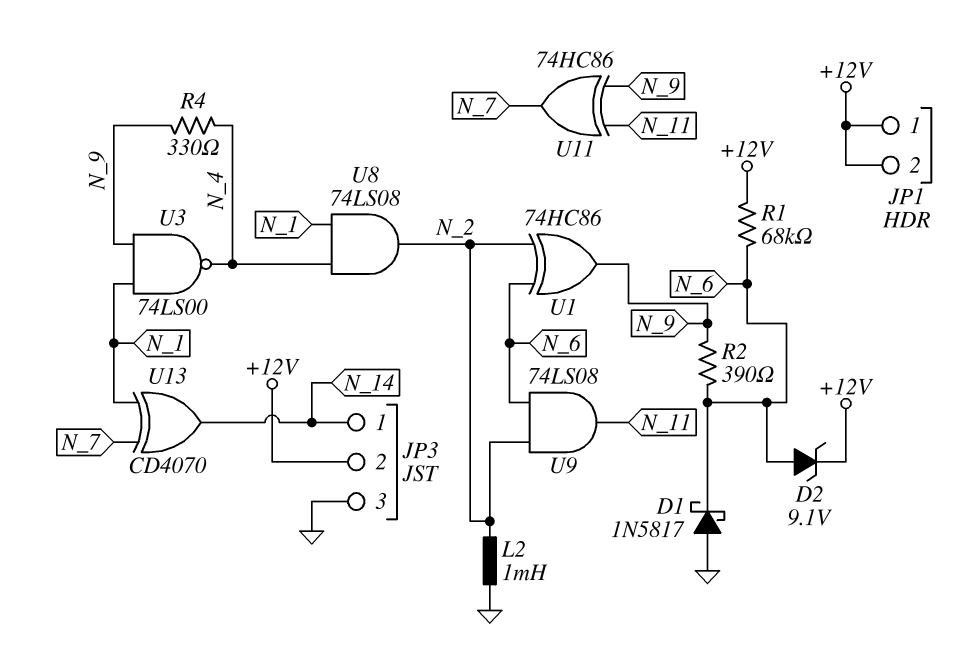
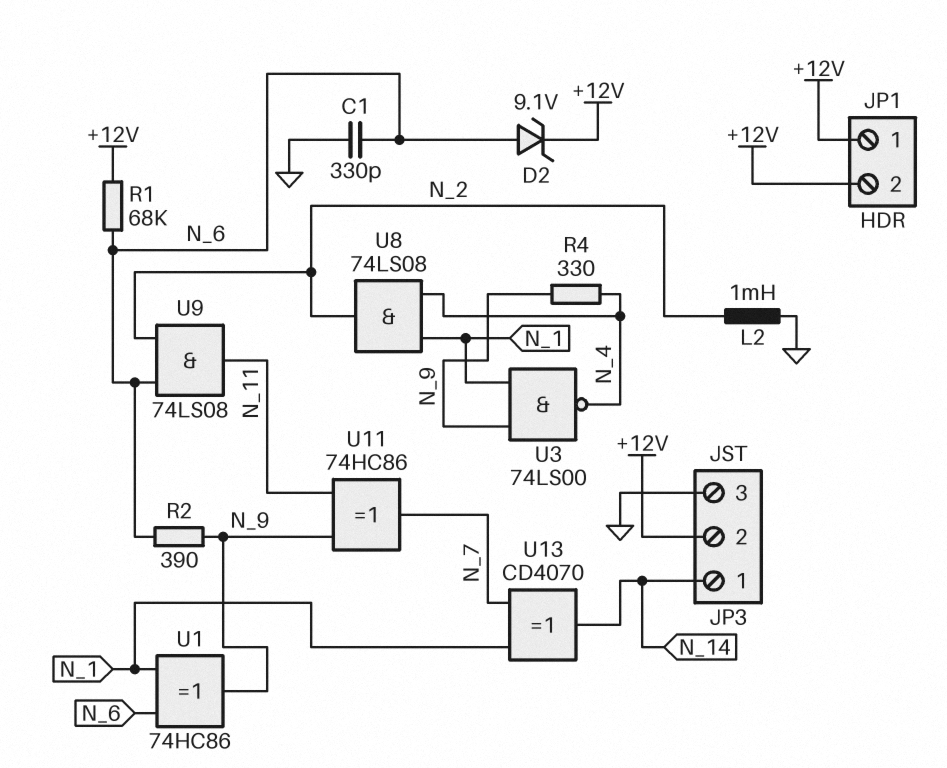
C1: none -> 330pF (GND, N_6)
D1: schottky 1N5817 (A GND, K N_6) -> none
U1: XOR 74HC86 (in N_2, in N_6, out N_9) -> XOR 74HC86 (in N_1, in N_6, out N_9)

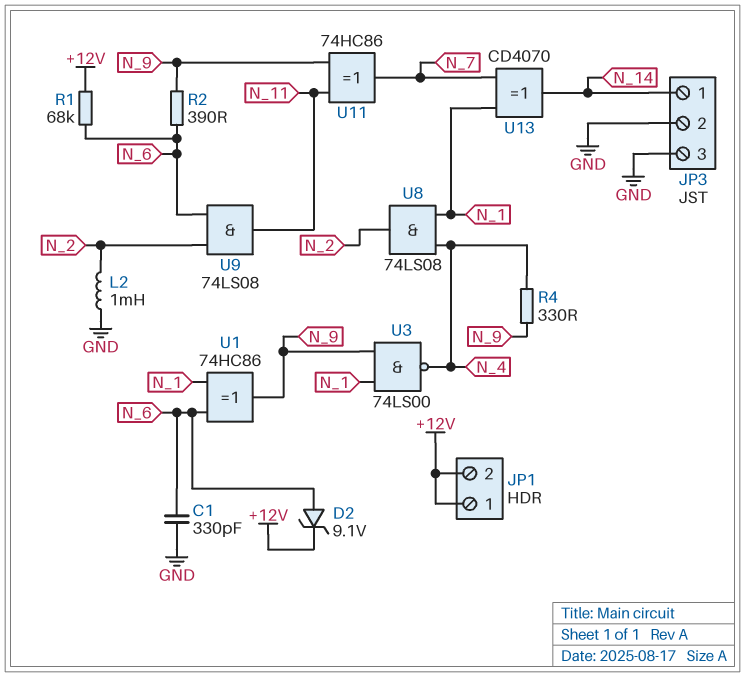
JP3 pin 2: +12V -> GND

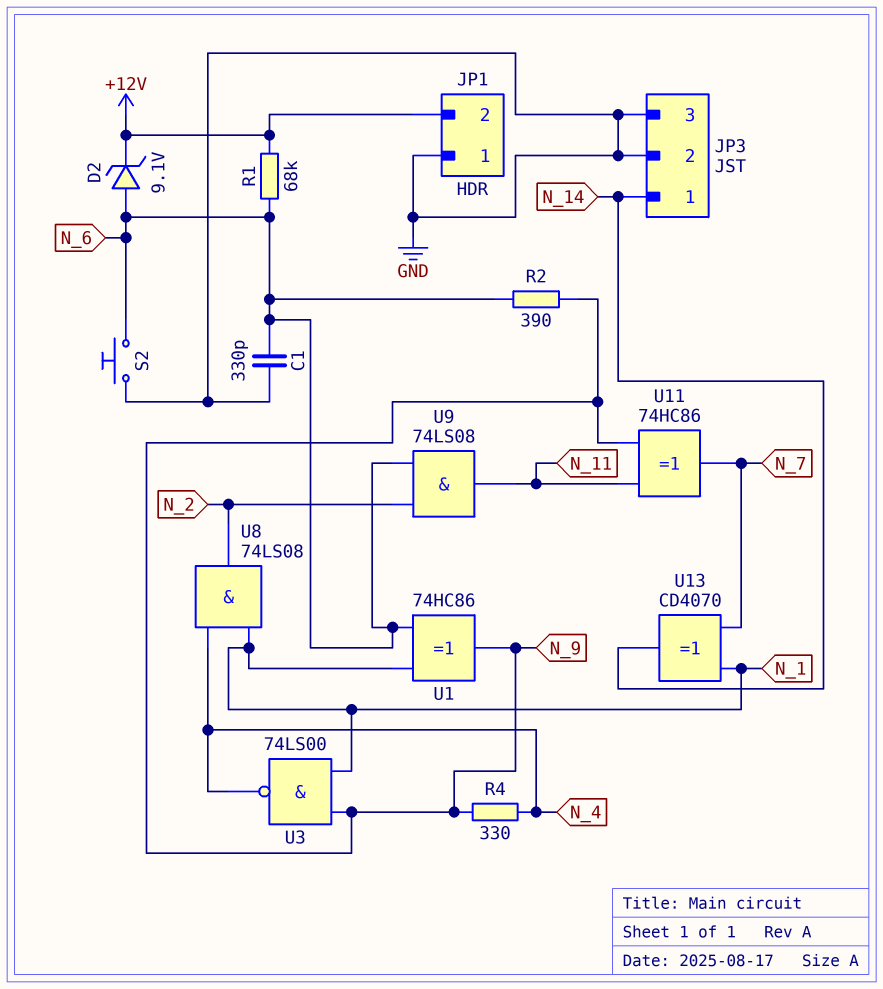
JP1 pin 1: +12V -> GND
L2: 1mH (GND, N_2) -> none
S2: none -> button (GND, N_6)

